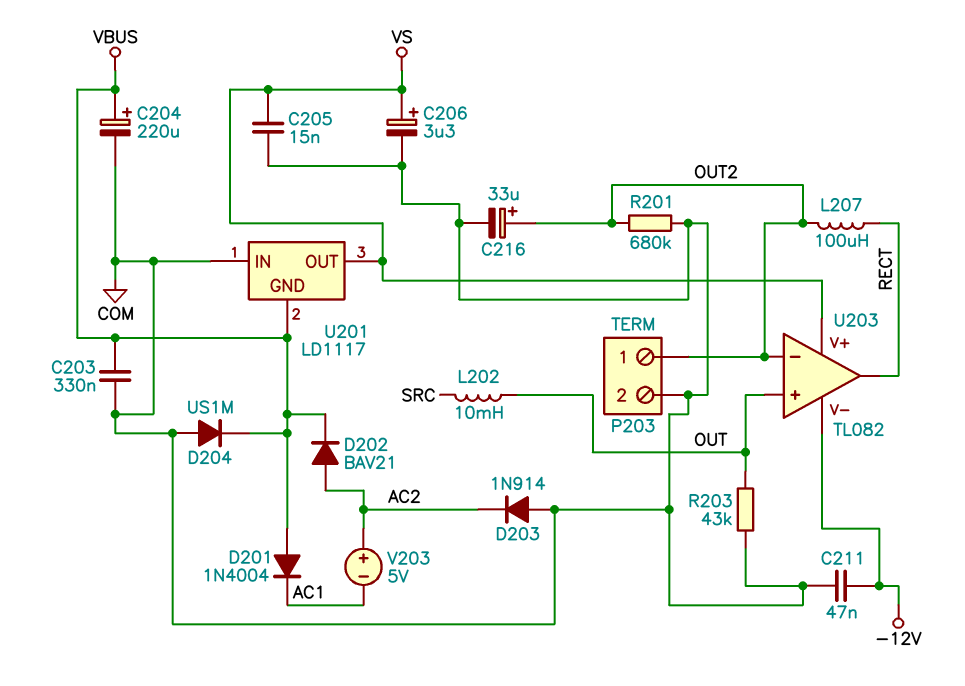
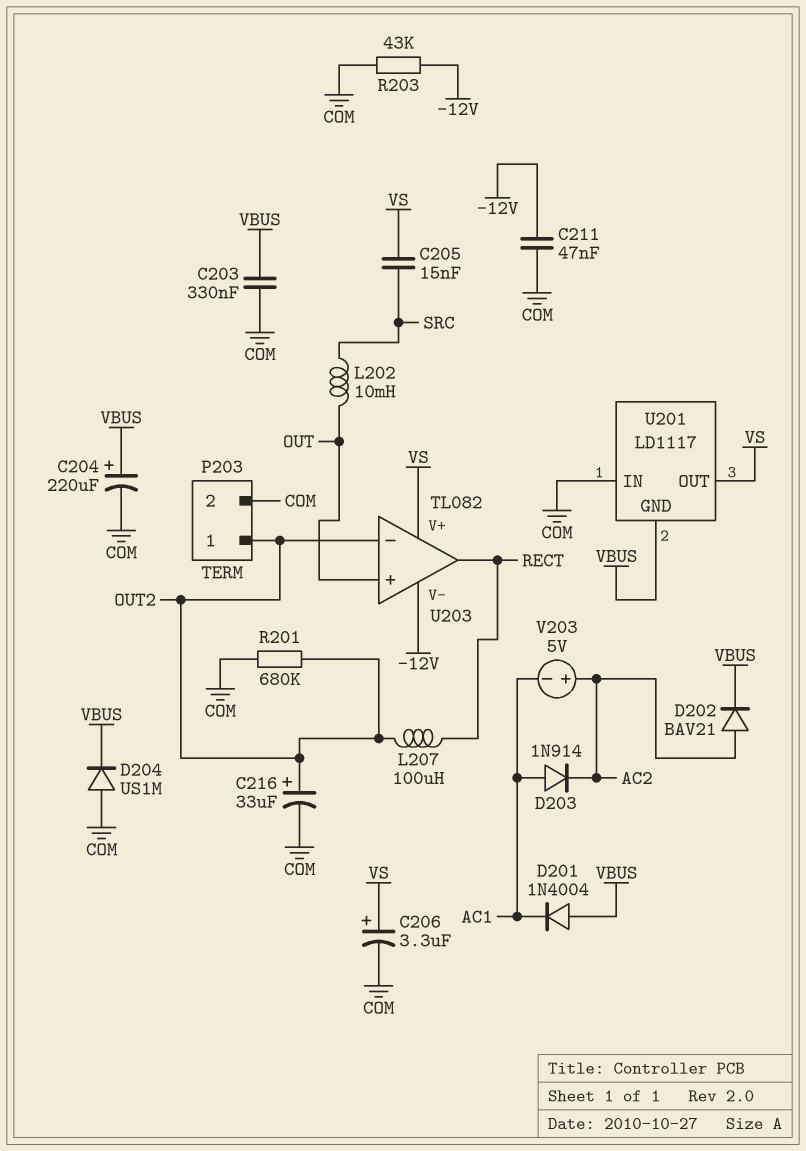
C205: 15nF (COM, VS) -> 15nF (SRC, VS)
D203: diode 1N914 (A COM, K AC2) -> diode 1N914 (A AC1, K AC2)
R203: 43k (COM, OUT) -> 43k (-12V, COM)

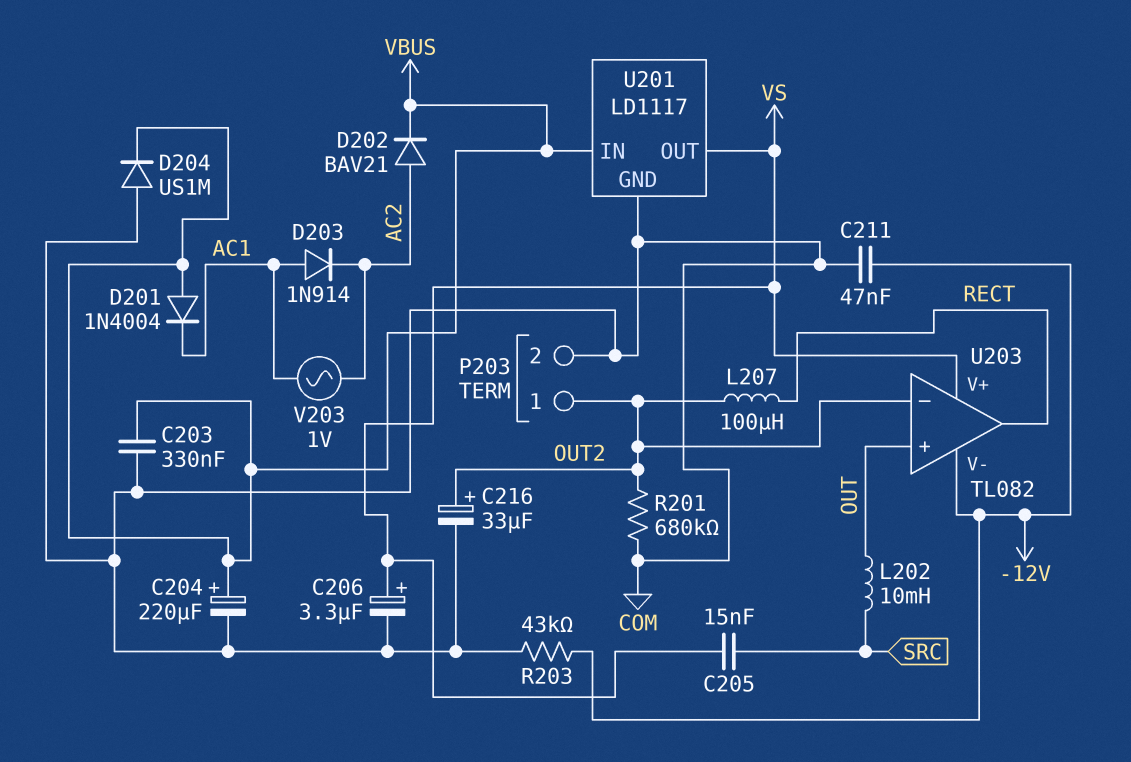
U201 pin GND: VBUS -> COM
U201 pin IN: COM -> VBUS
V203: 5V (plus AC2, minus AC1) -> AC 1V (AC1, AC2)

